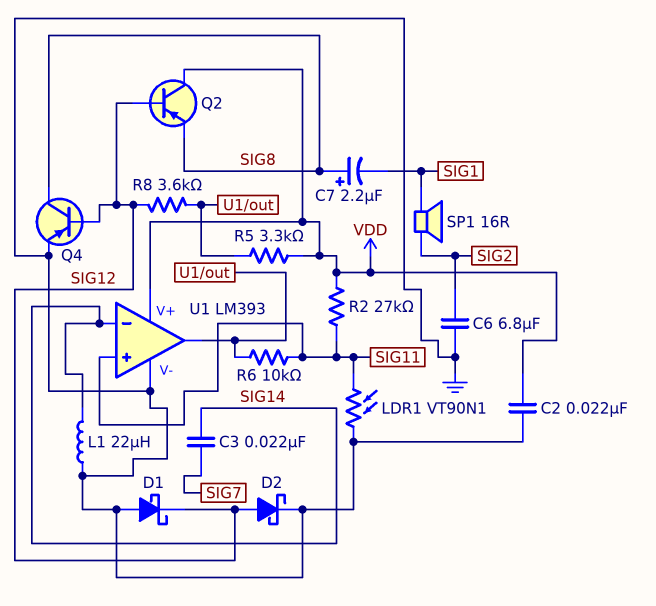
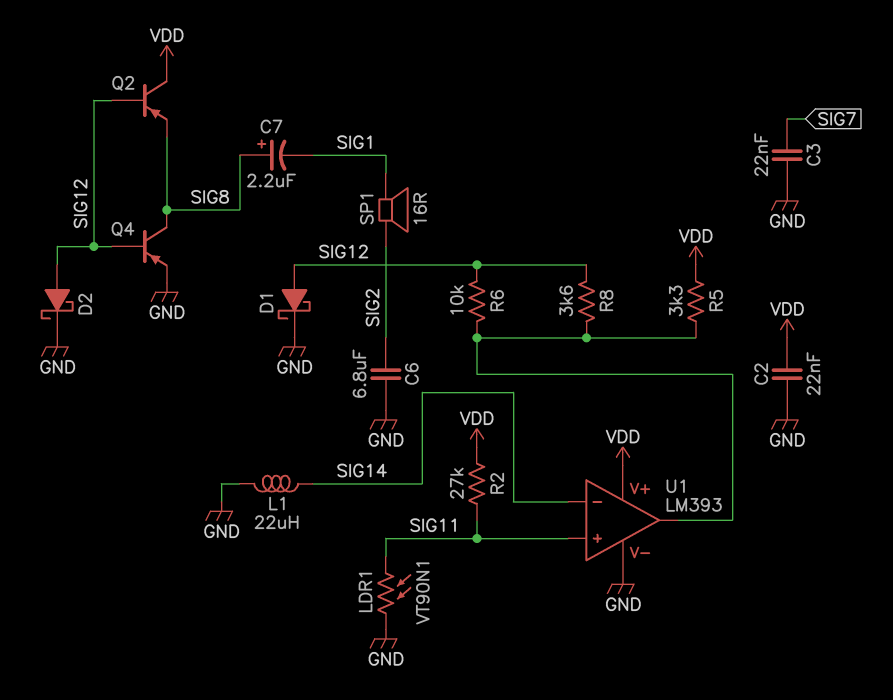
C3: 22nF (SIG7, SIG14) -> 22nF (GND, SIG7)
D1: schottky (A GND, K SIG12) -> schottky (A SIG12, K GND)
R6: 10k (SIG11, U1/out) -> 10k (SIG12, U1/out)

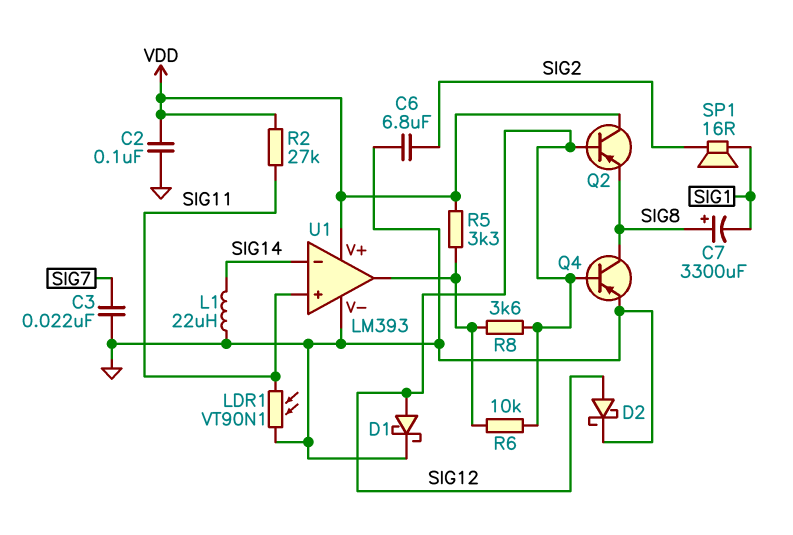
C2: 22nF (GND, VDD) -> 100nF (GND, VDD)
C7: 2.2uF (plus SIG8, minus SIG1) -> 3300uF (plus SIG8, minus SIG1)

